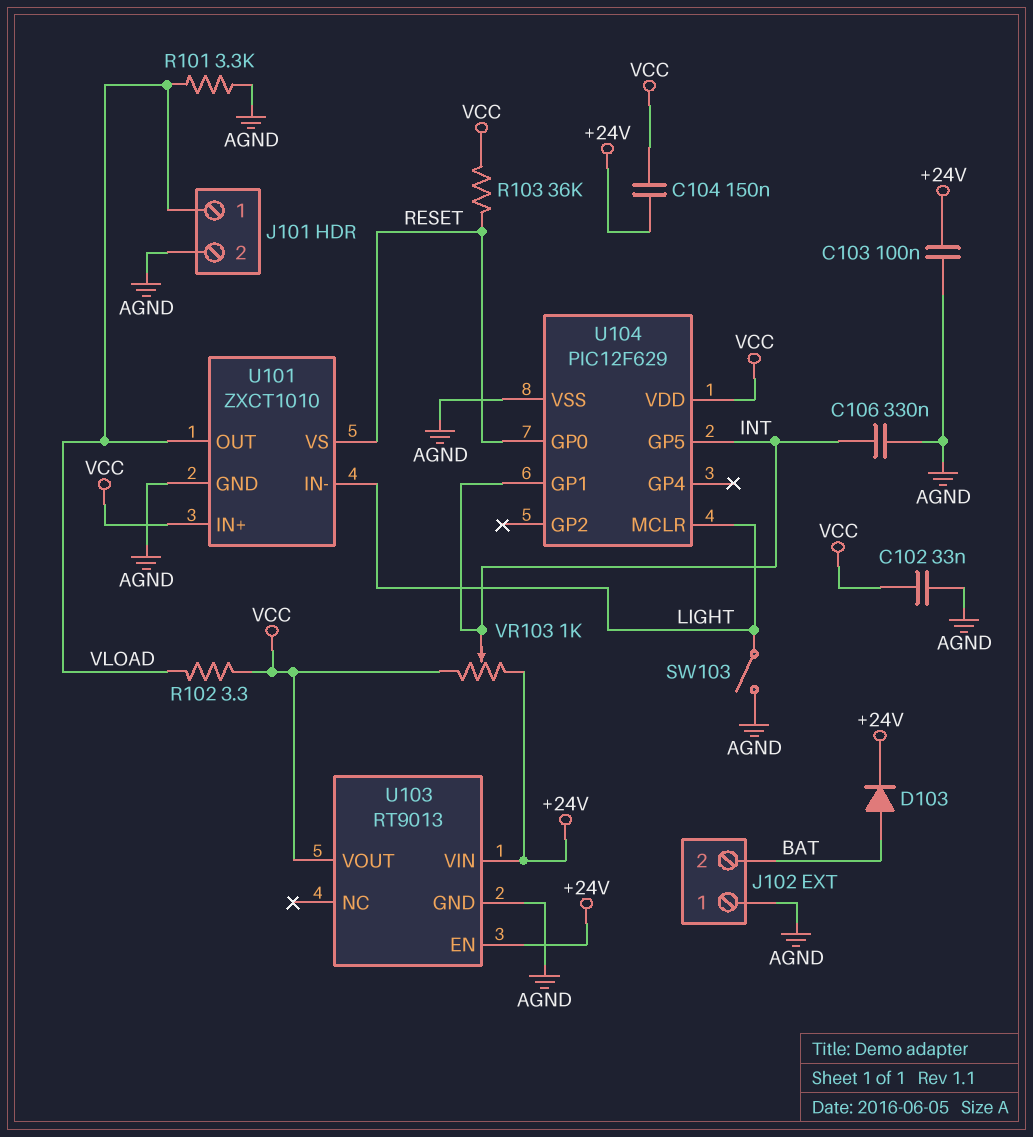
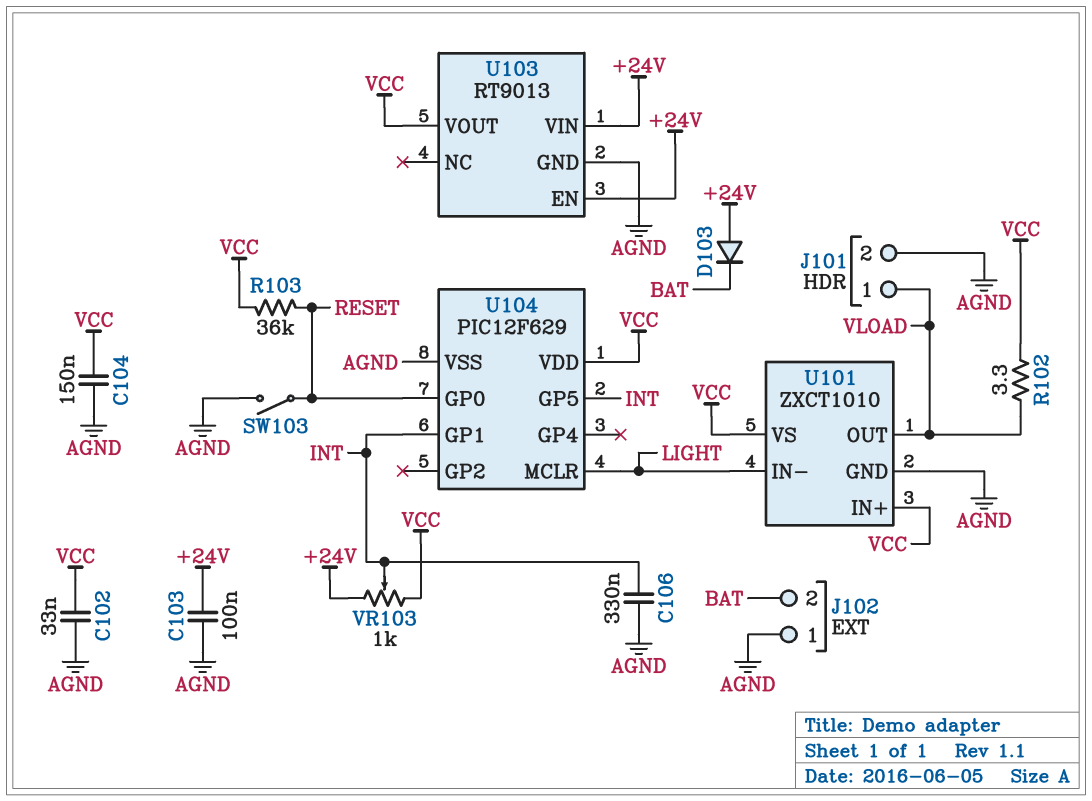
C104: 150nF (+24V, VCC) -> 150nF (AGND, VCC)
D103: diode (A BAT, K +24V) -> diode (A +24V, K BAT)
R101: 3.3k (AGND, VLOAD) -> none
SW103: switch (AGND, LIGHT) -> switch (AGND, RESET)
U101 pin VS: RESET -> VCC

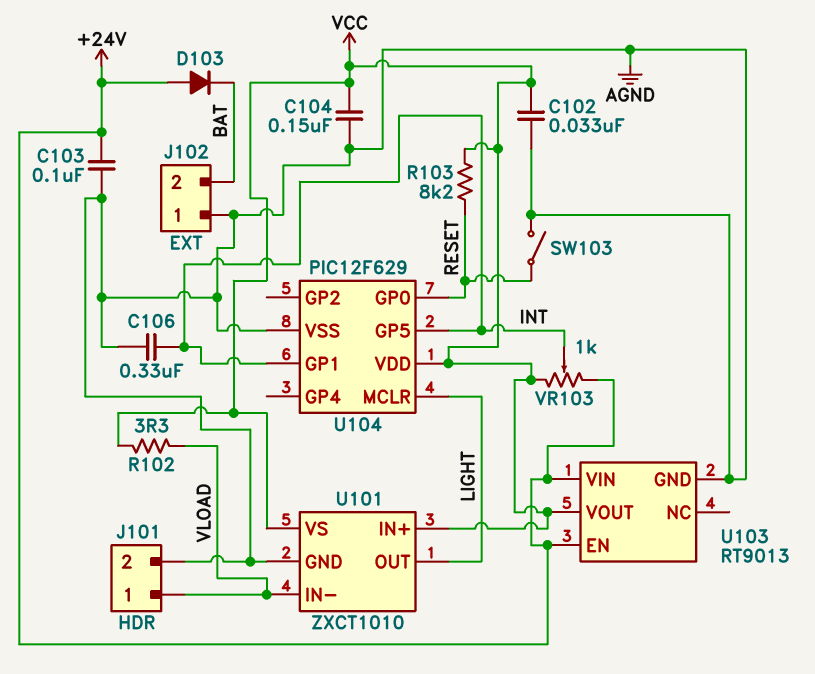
R103: 36k (RESET, VCC) -> 8.2k (RESET, VCC)
U101 pin IN-: LIGHT -> VLOAD
U101 pin OUT: VLOAD -> LIGHT

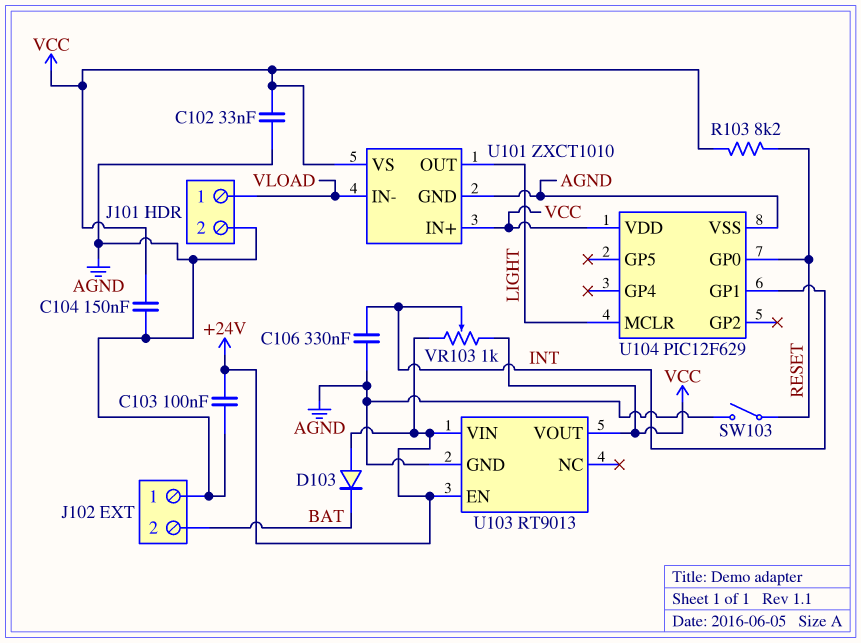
R102: 3.3 (VCC, VLOAD) -> none
U104 pin GP5: INT -> none

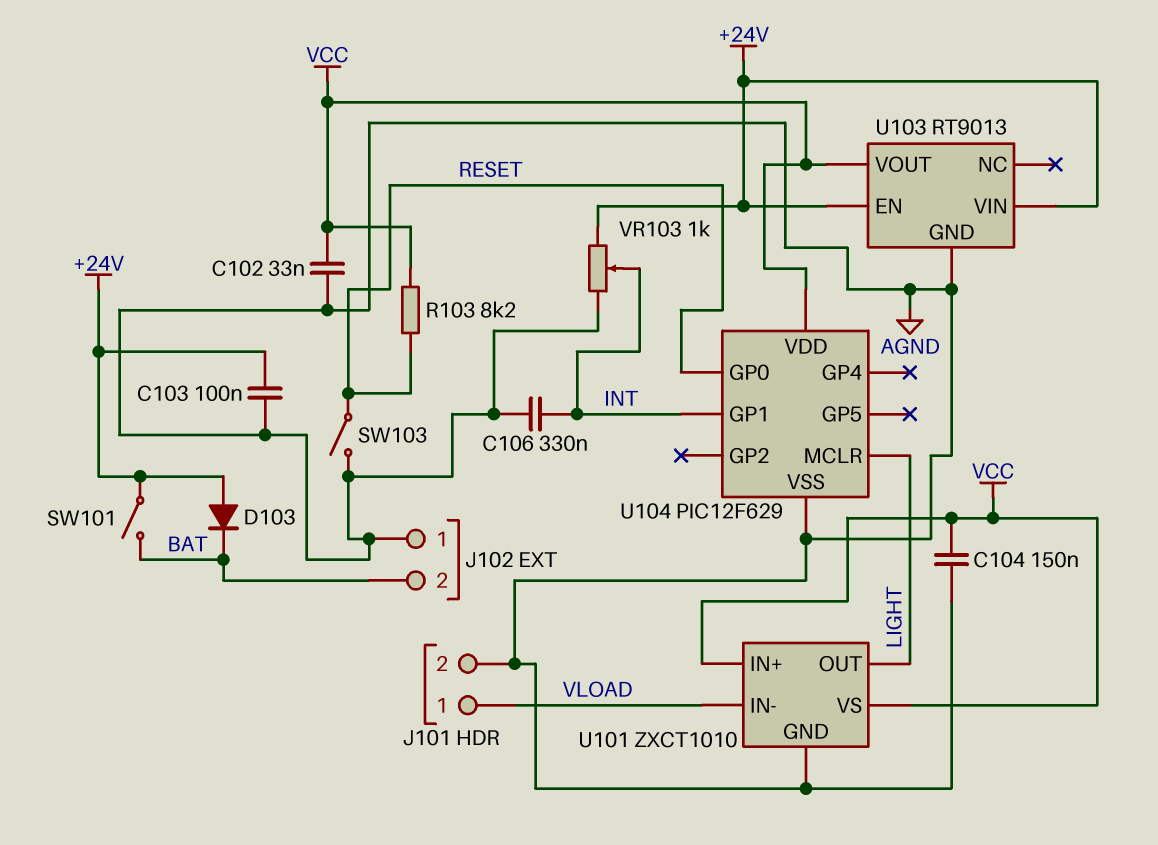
SW101: none -> switch (+24V, BAT)
VR103: 1k (+24V, VCC, wiper INT) -> 1k (+24V, AGND, wiper INT)

